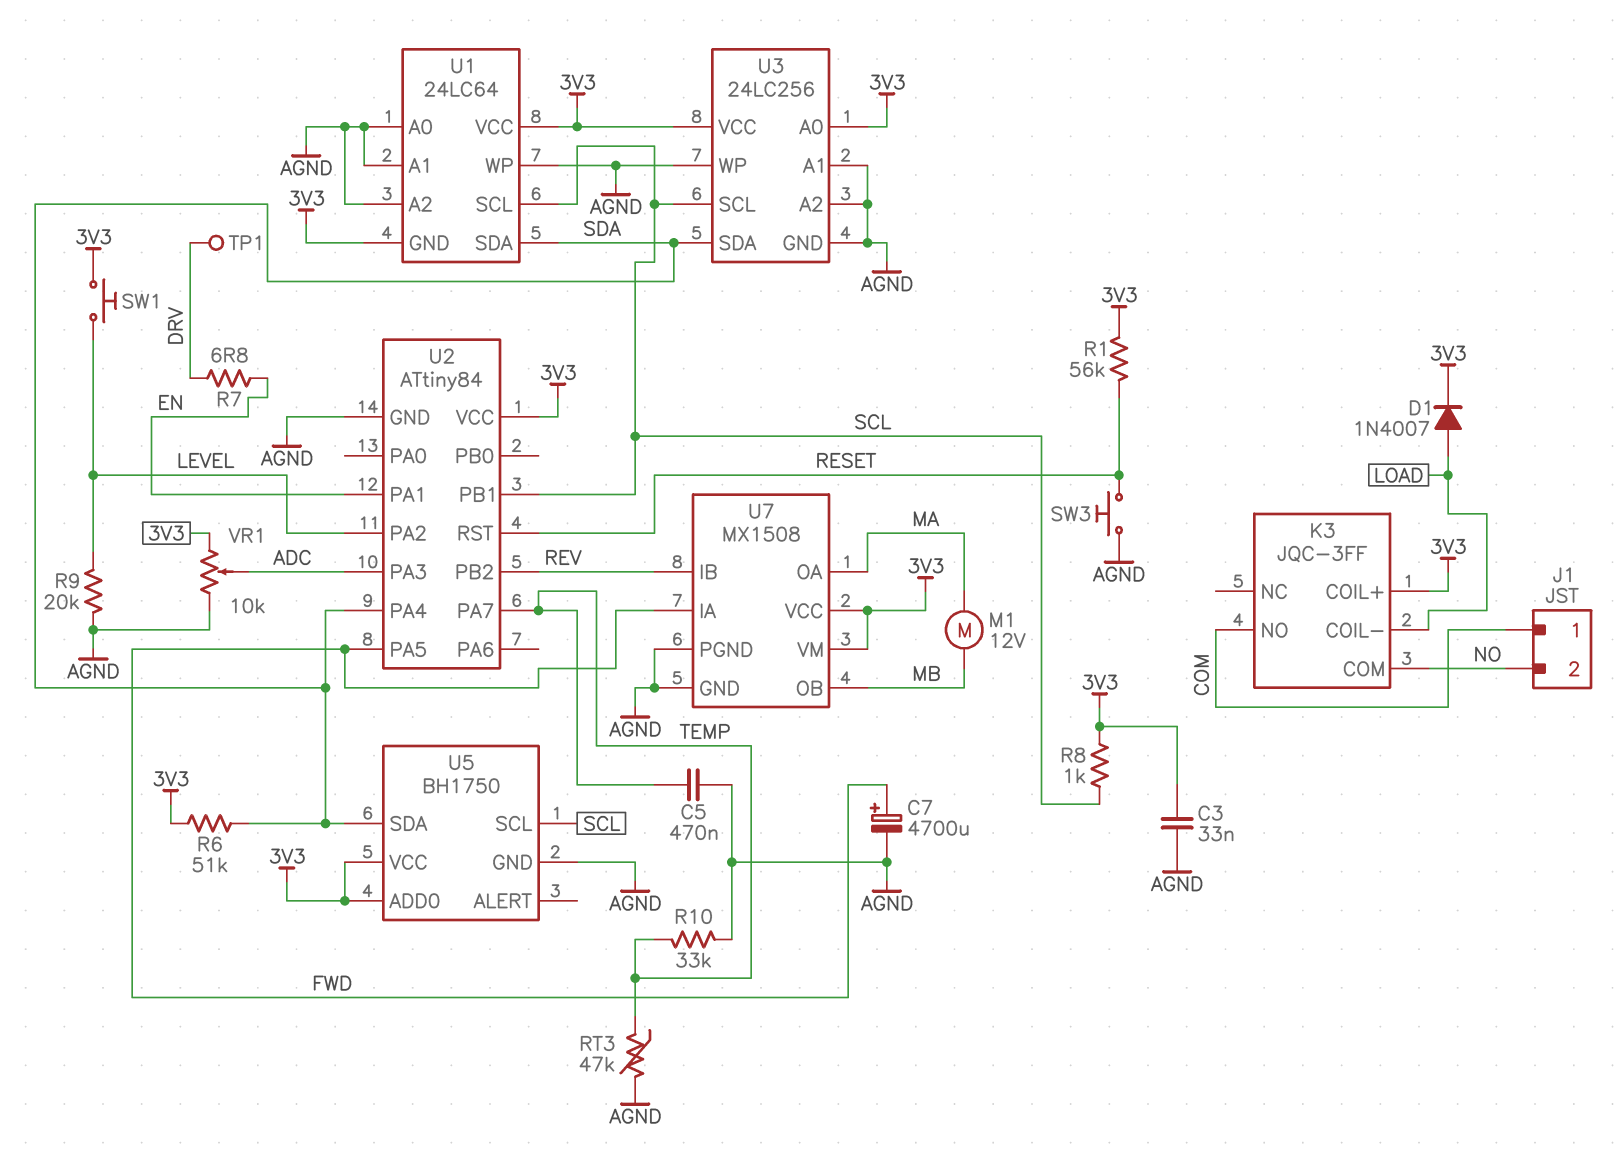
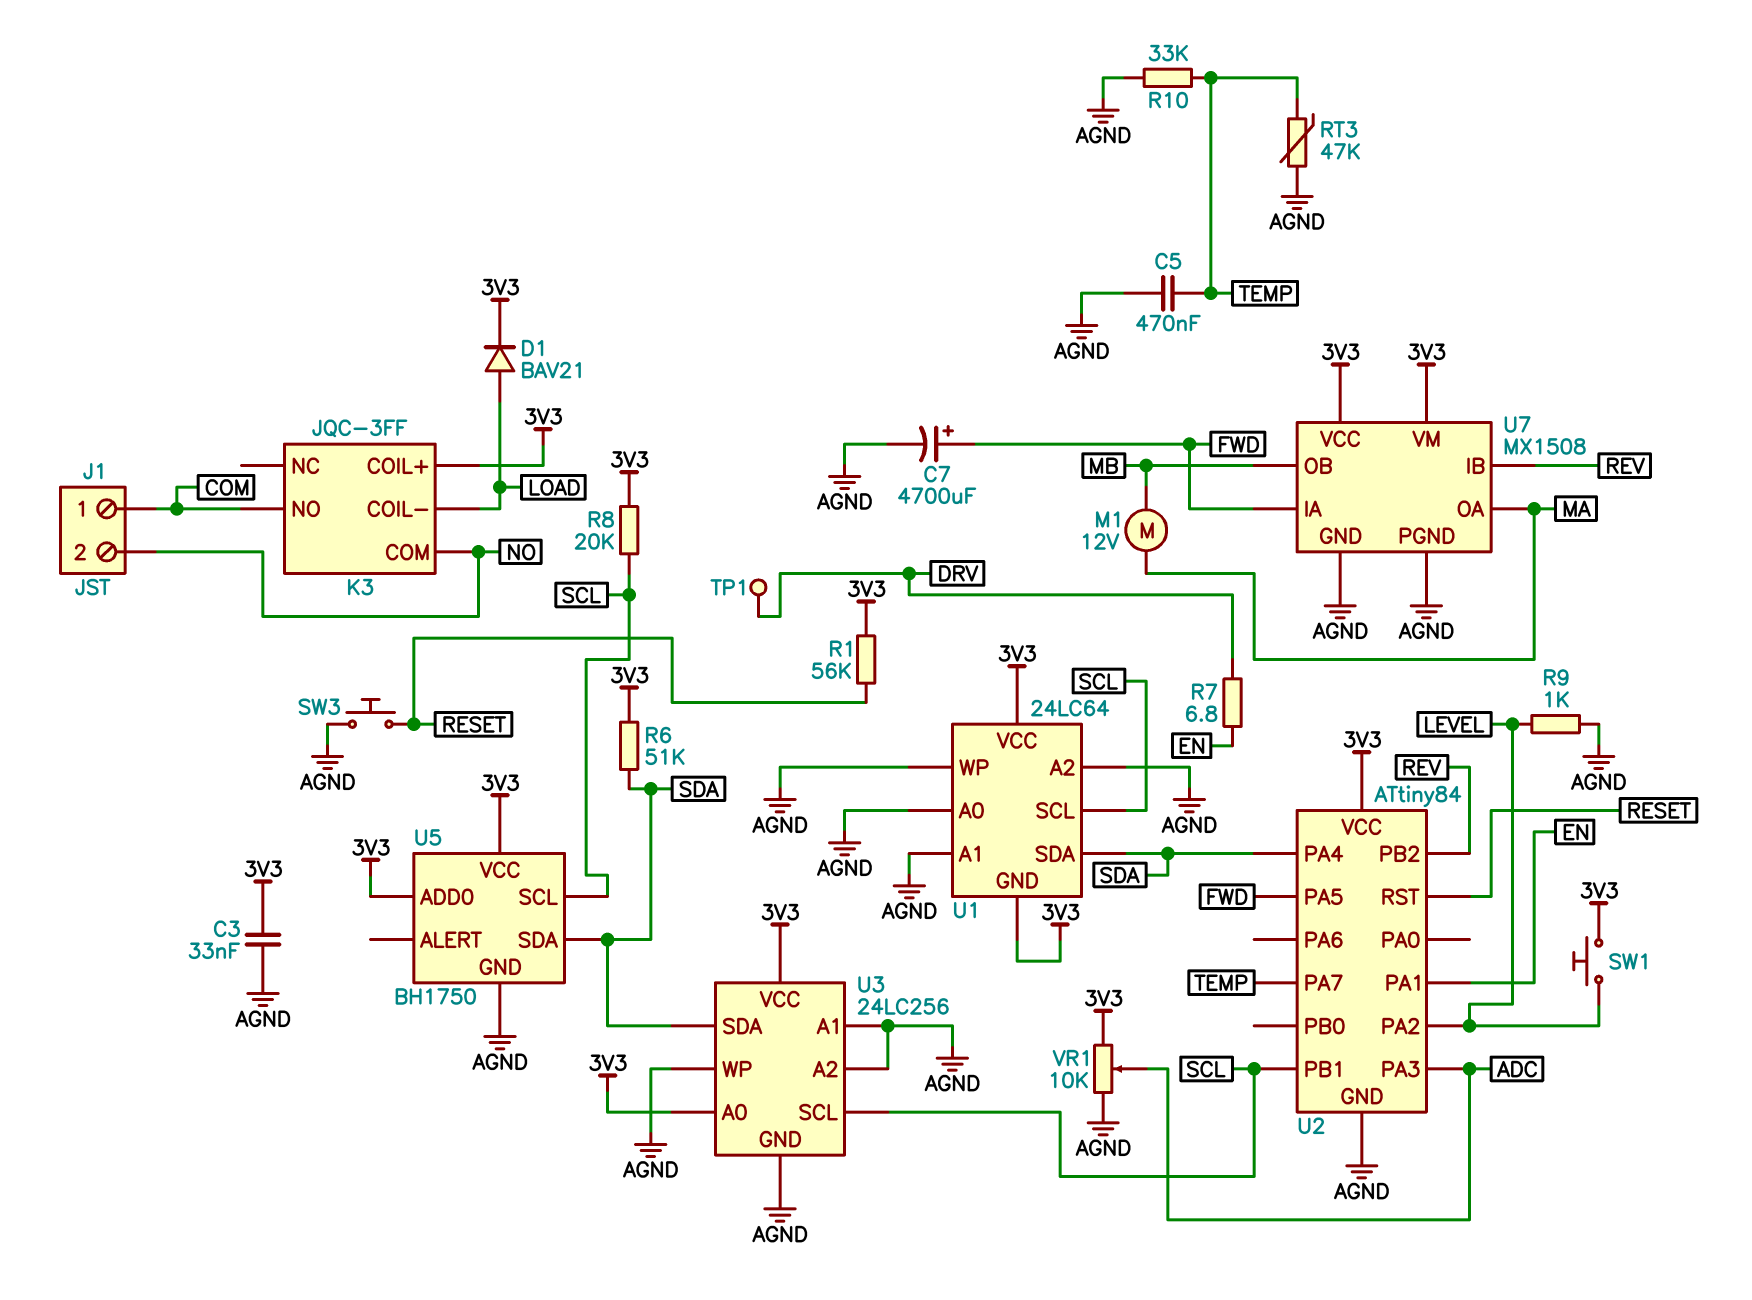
D1: diode 1N4007 (A LOAD, K 3V3) -> diode BAV21 (A LOAD, K 3V3)
R8: 1k (3V3, SCL) -> 20k (3V3, SCL)
R9: 20k (AGND, LEVEL) -> 1k (AGND, LEVEL)

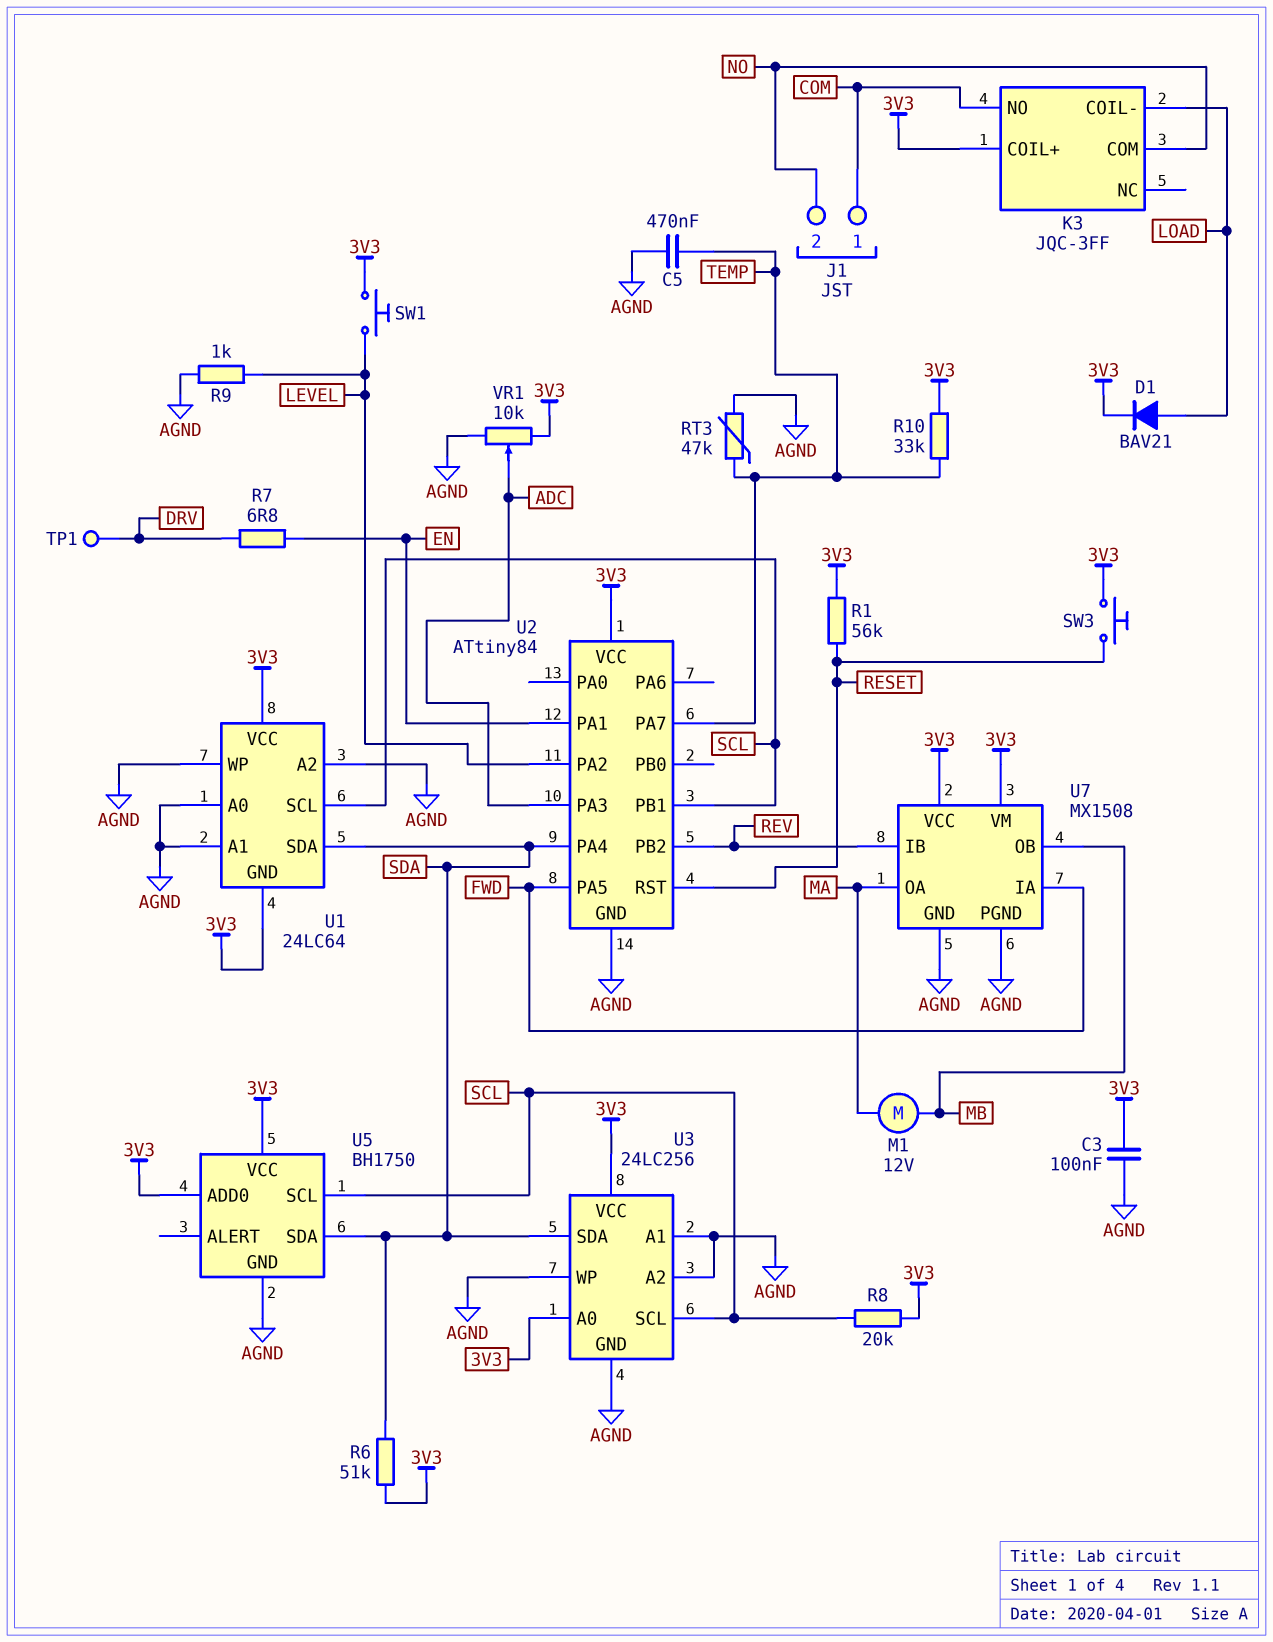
C3: 33nF (3V3, AGND) -> 100nF (3V3, AGND)
C7: 4700uF (plus FWD, minus AGND) -> none
R10: 33k (AGND, TEMP) -> 33k (3V3, TEMP)
SW3: button (AGND, RESET) -> button (3V3, RESET)

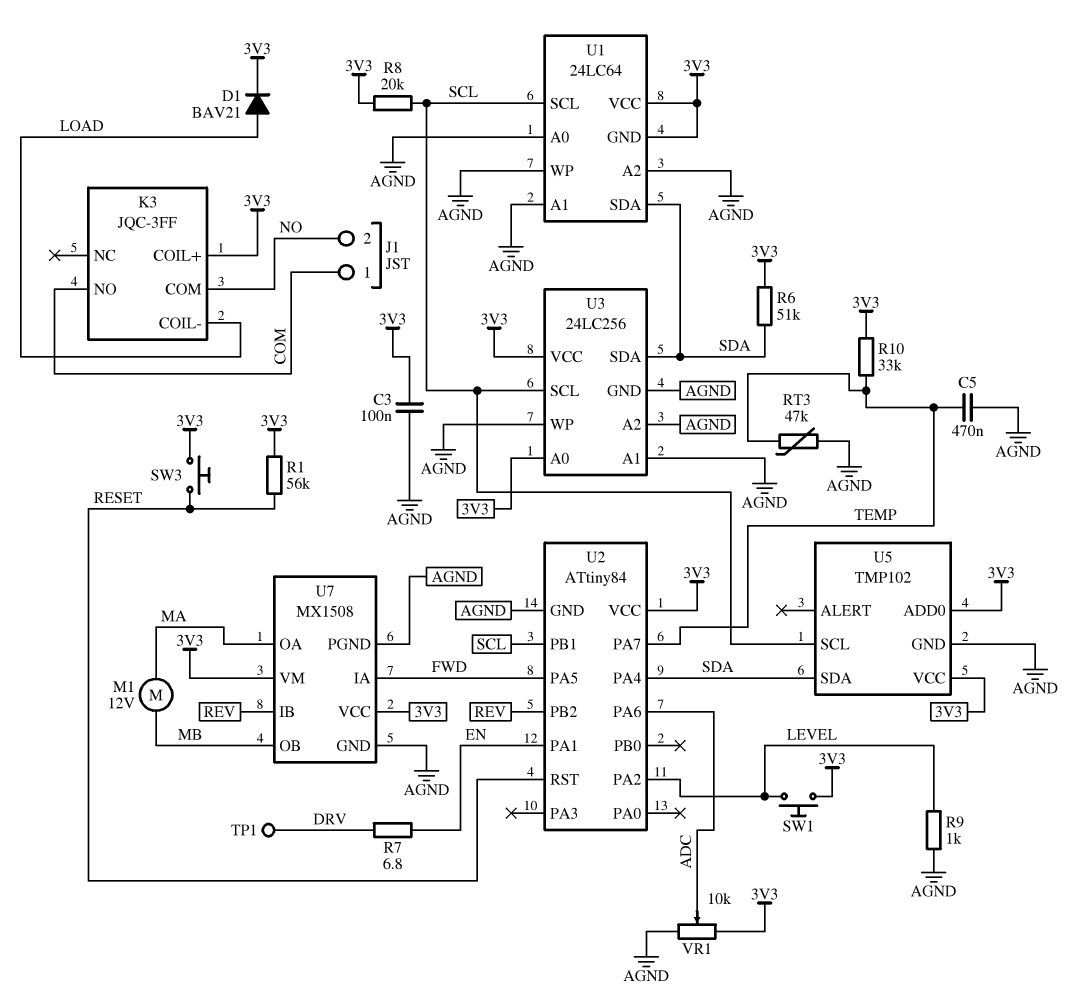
U2 pin PA3: ADC -> none
U2 pin PA6: none -> ADC
U5: BH1750 -> TMP102

